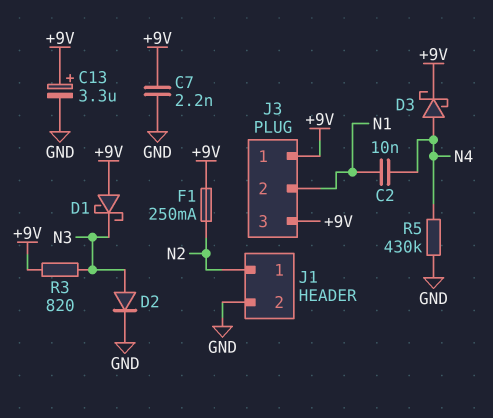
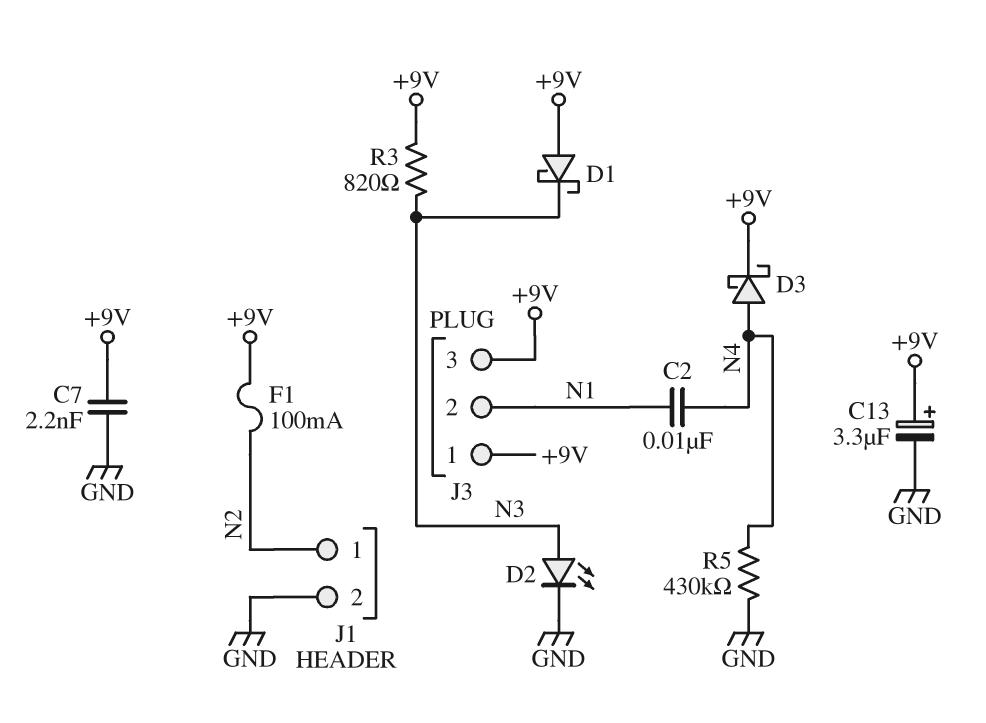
D2: diode (A N3, K GND) -> LED (A N3, K GND)
F1: 250mA (+9V, N2) -> 100mA (+9V, N2)

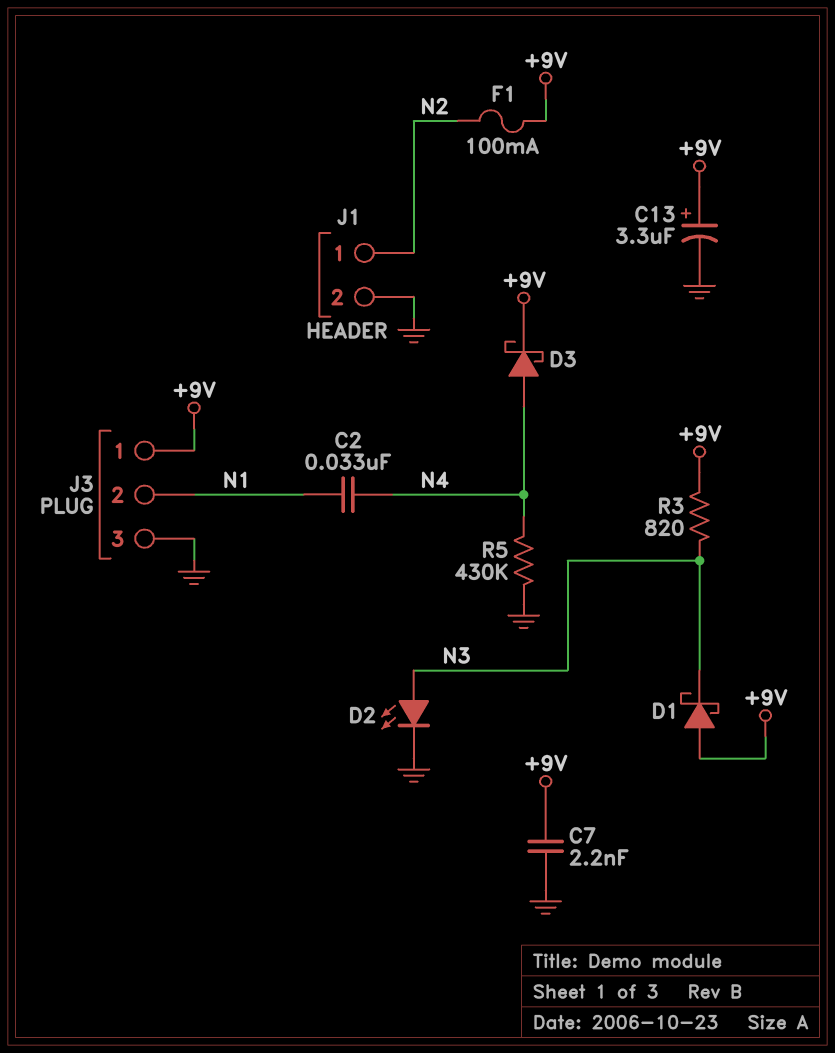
C2: 10nF (N1, N4) -> 33nF (N1, N4)
J3 pin 3: +9V -> GND

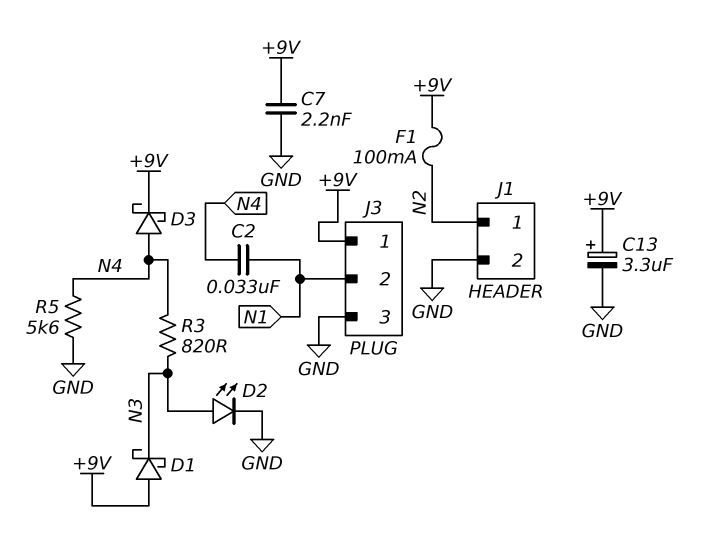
R3: 820 (+9V, N3) -> 820 (N3, N4)
R5: 430k (GND, N4) -> 5.6k (GND, N4)

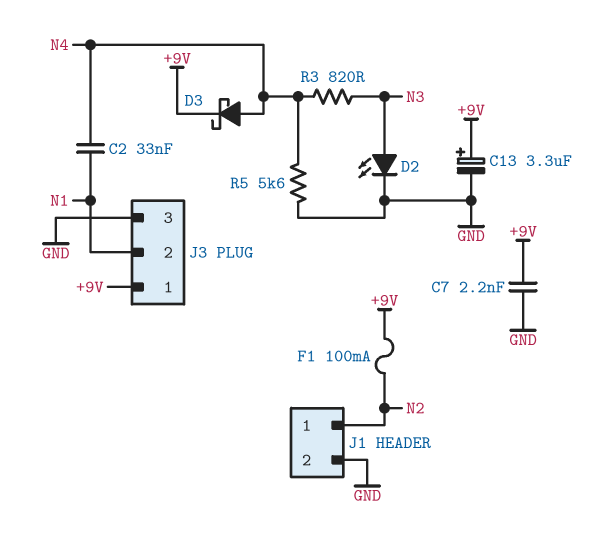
D1: schottky (A +9V, K N3) -> none

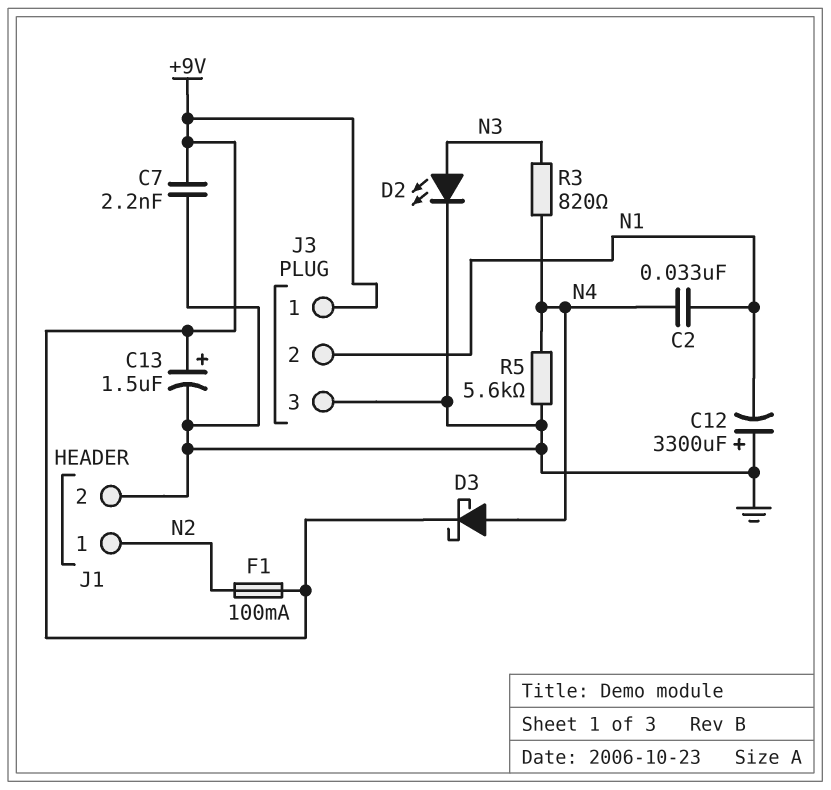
C12: none -> 3300uF (plus GND, minus N1)
C13: 3.3uF (plus +9V, minus GND) -> 1.5uF (plus +9V, minus GND)

